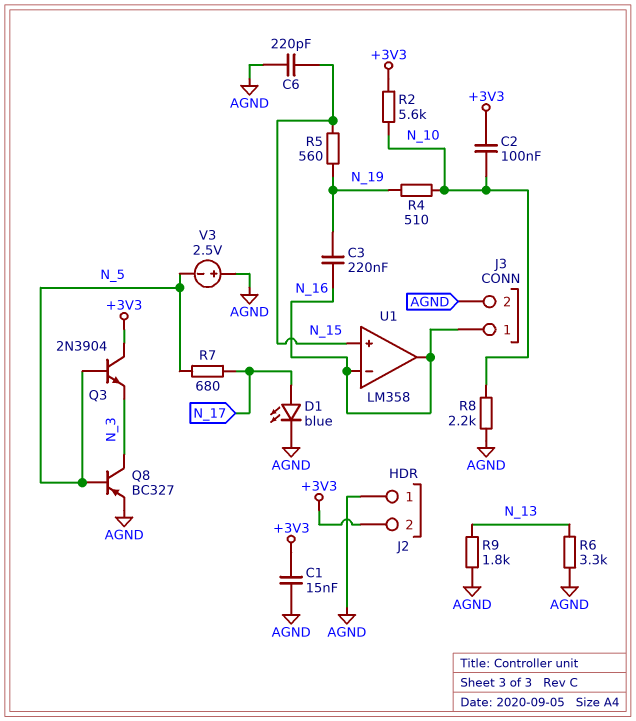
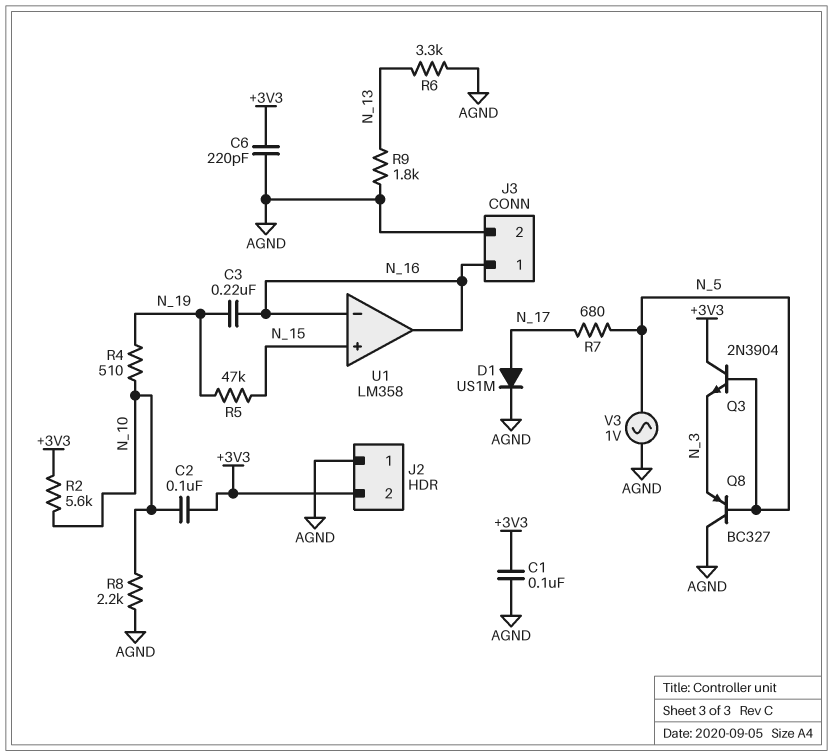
C1: 15nF (+3V3, AGND) -> 100nF (+3V3, AGND)
C6: 220pF (AGND, N_15) -> 220pF (+3V3, AGND)
D1: LED blue (A N_17, K AGND) -> diode US1M (A N_17, K AGND)
Q8: PNP BC327 (B N_5, C N_3, E AGND) -> PNP BC327 (B N_5, C AGND, E N_3)
R5: 560 (N_15, N_19) -> 47k (N_15, N_19)
V3: 2.5V (plus AGND, minus N_5) -> AC 1V (AGND, N_5)

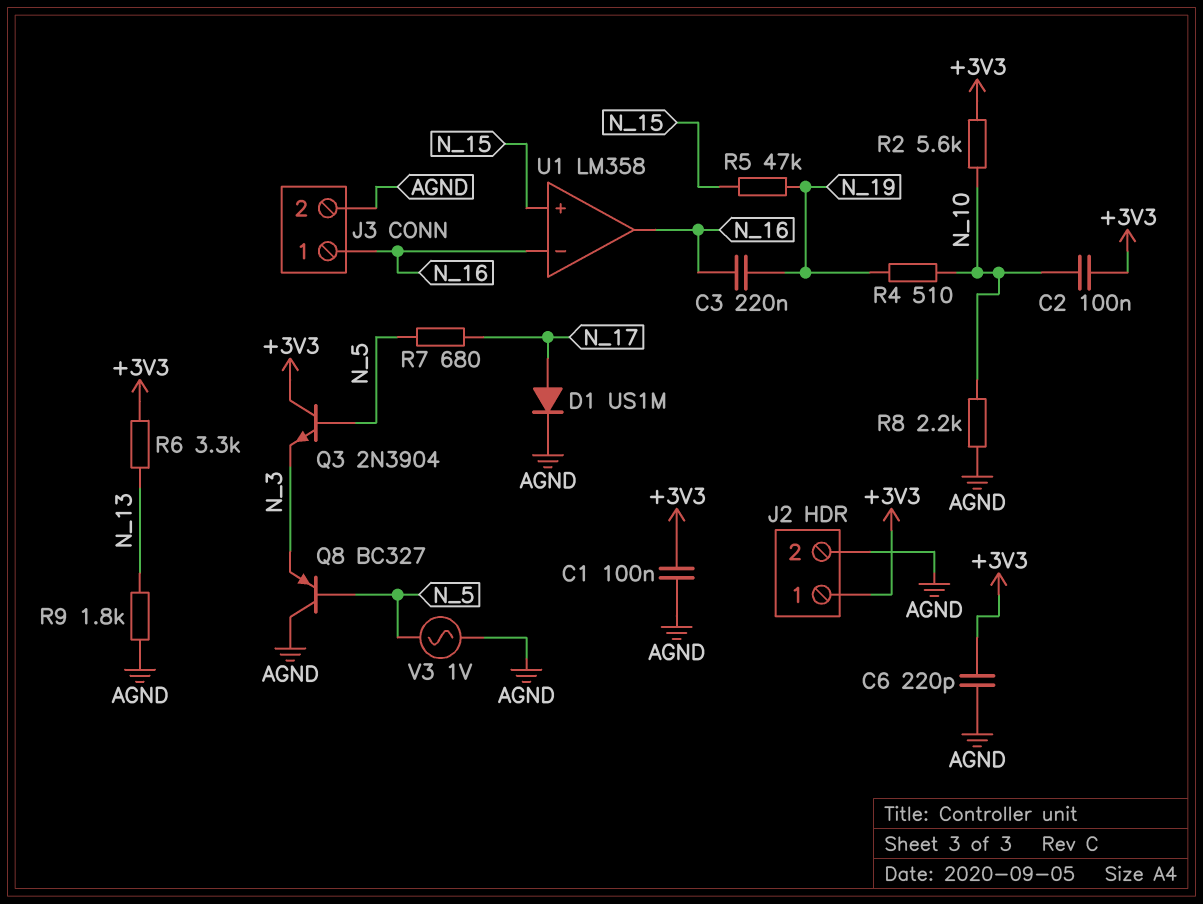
J2 pin 1: AGND -> +3V3
J2 pin 2: +3V3 -> AGND
R6: 3.3k (AGND, N_13) -> 3.3k (+3V3, N_13)

